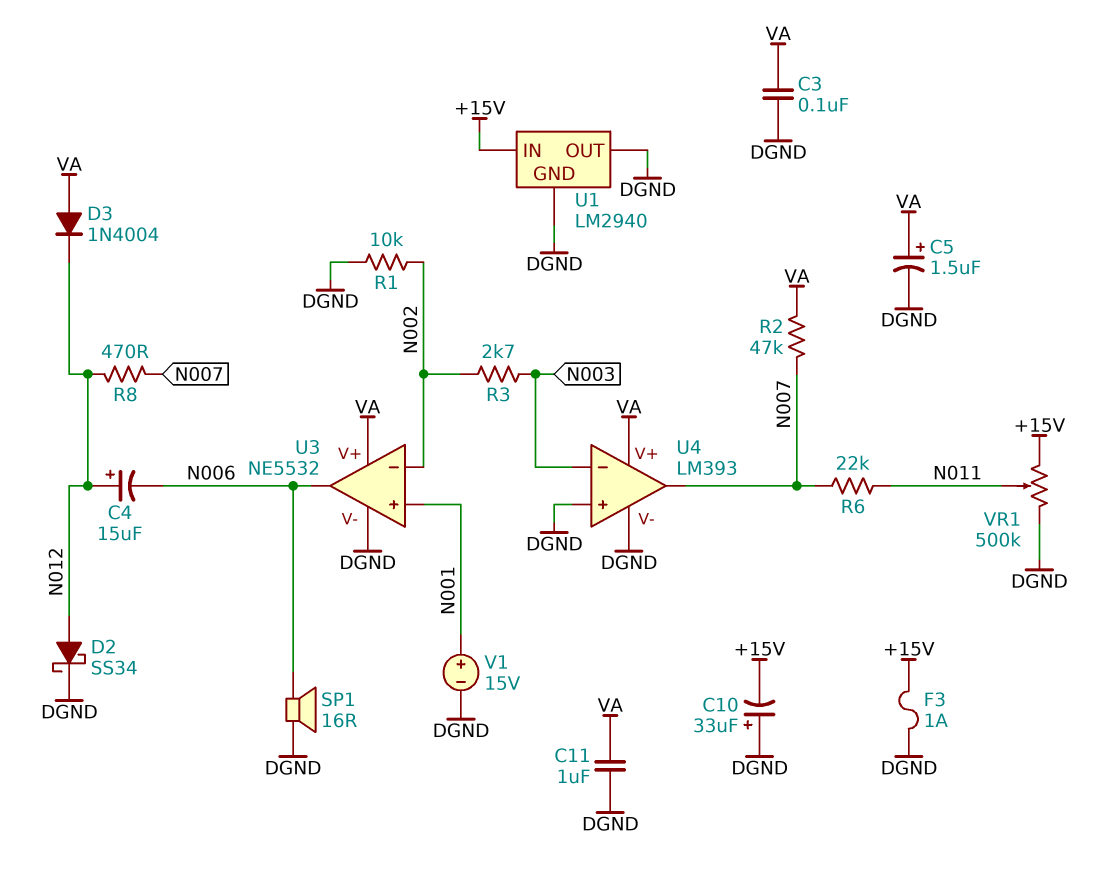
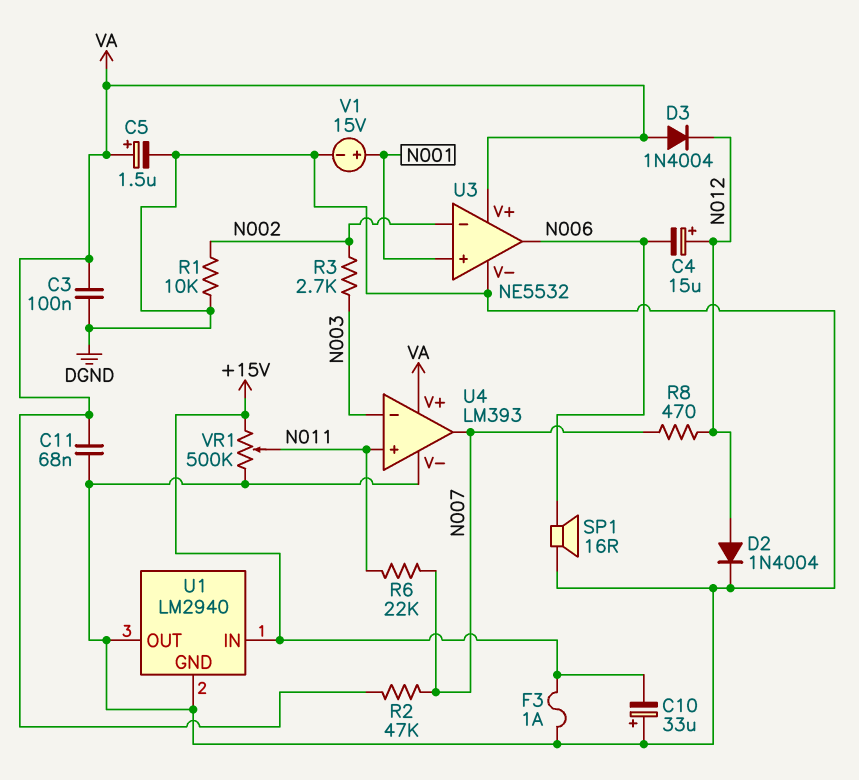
C11: 1uF (DGND, VA) -> 68nF (DGND, VA)
D2: schottky SS34 (A N012, K DGND) -> diode 1N4004 (A N012, K DGND)
U4 pin in+: DGND -> N011

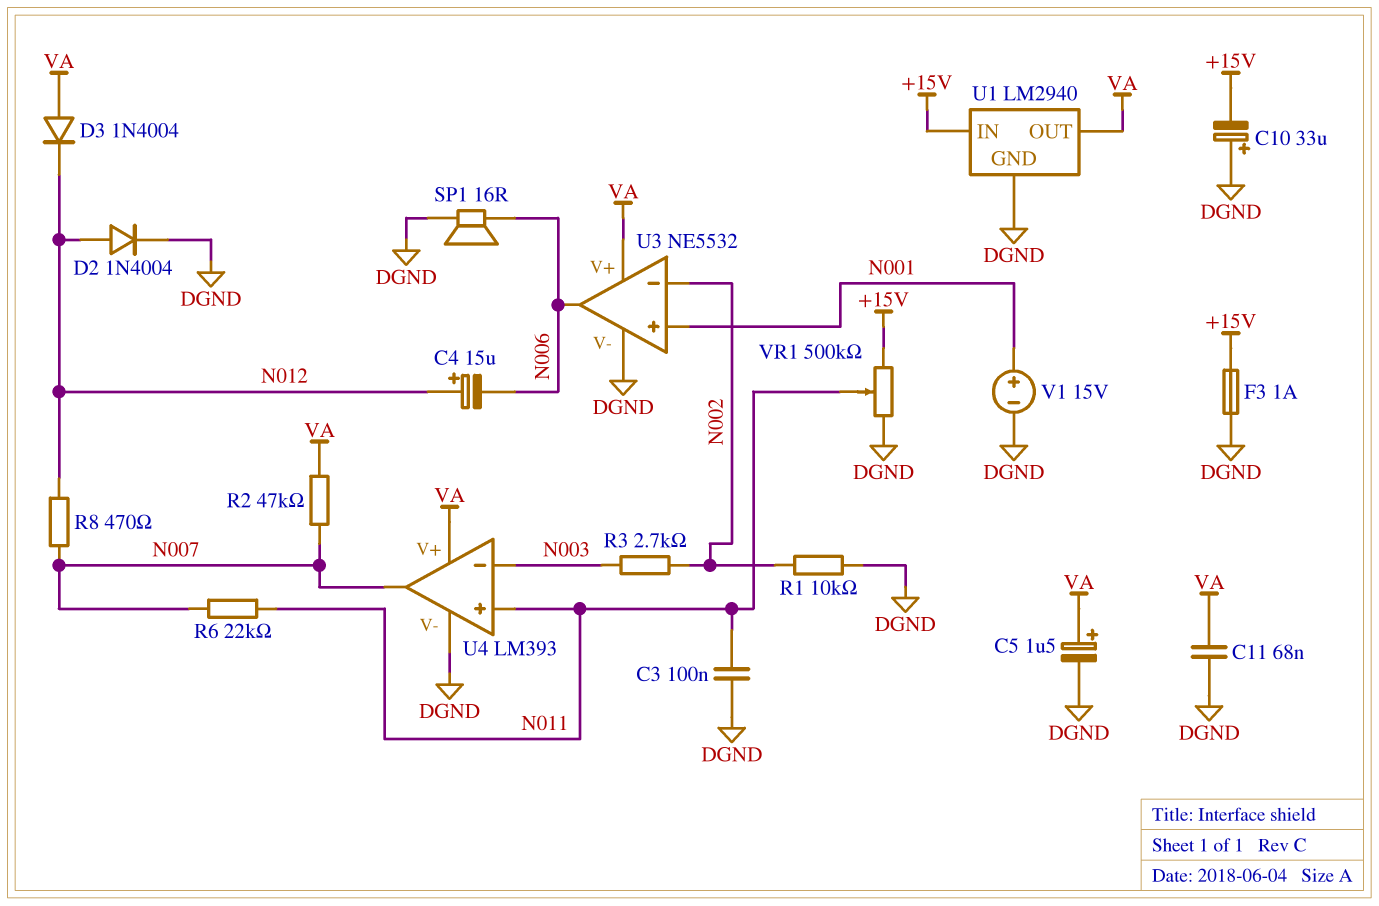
C3: 100nF (DGND, VA) -> 100nF (DGND, N011)
U1 pin OUT: DGND -> VA

